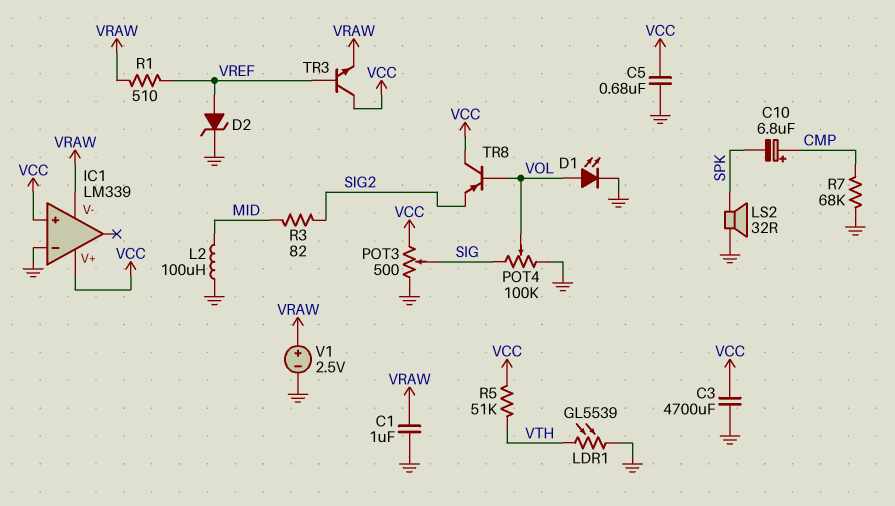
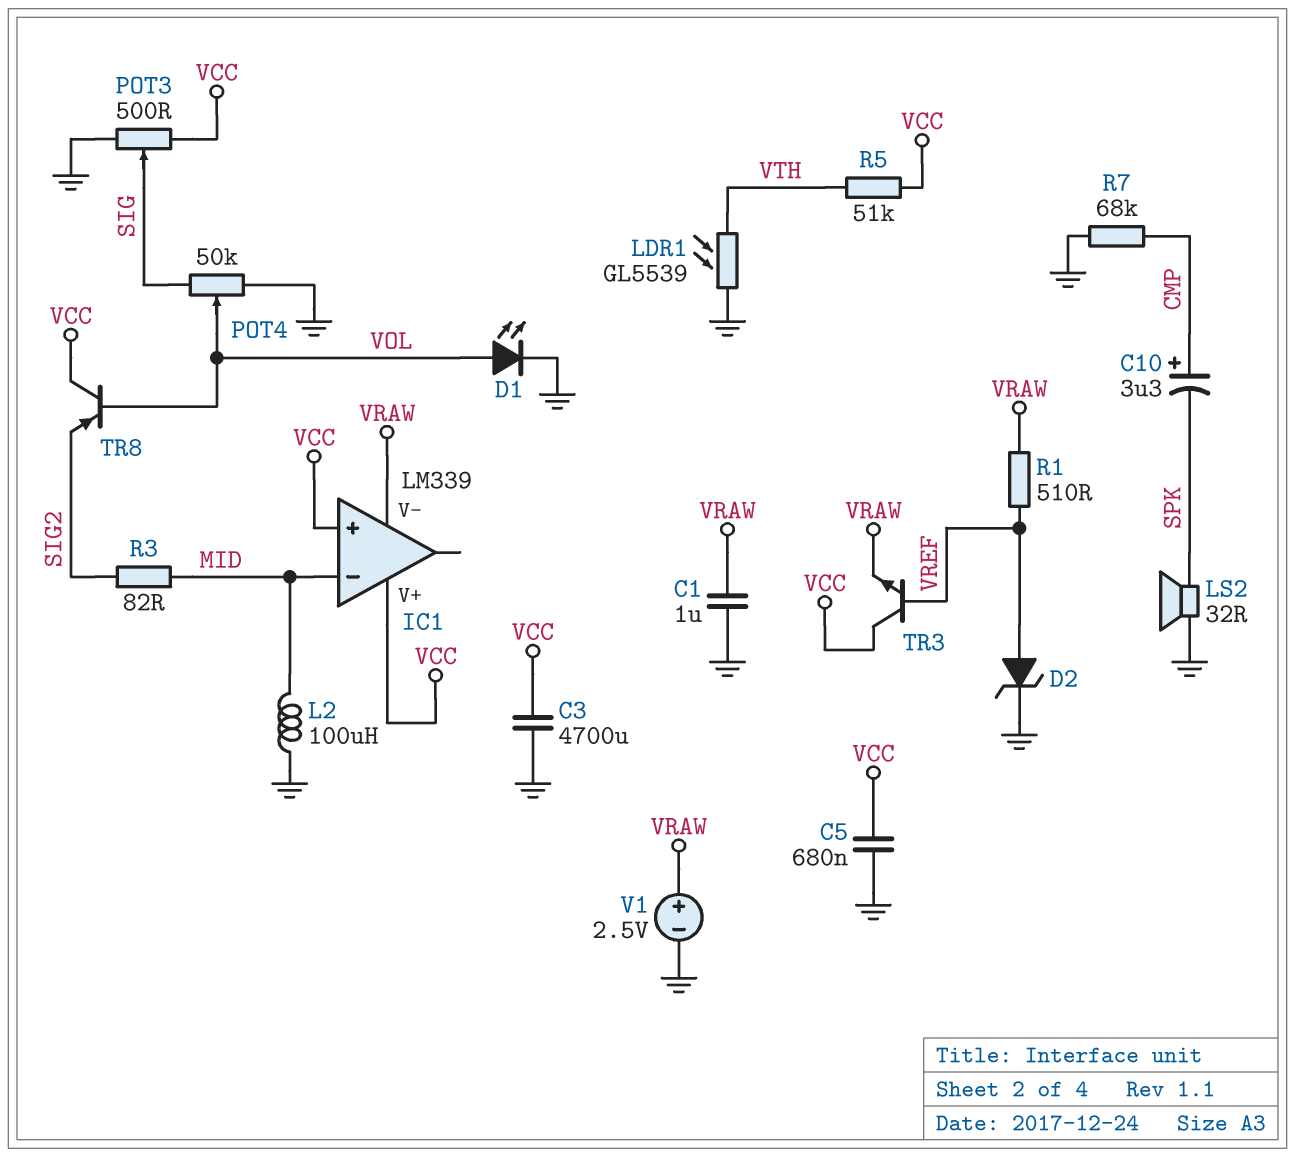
C10: 6.8uF (plus CMP, minus SPK) -> 3.3uF (plus CMP, minus SPK)
IC1 pin in-: GND -> MID
POT4: 100k (GND, SIG, wiper VOL) -> 50k (GND, SIG, wiper VOL)

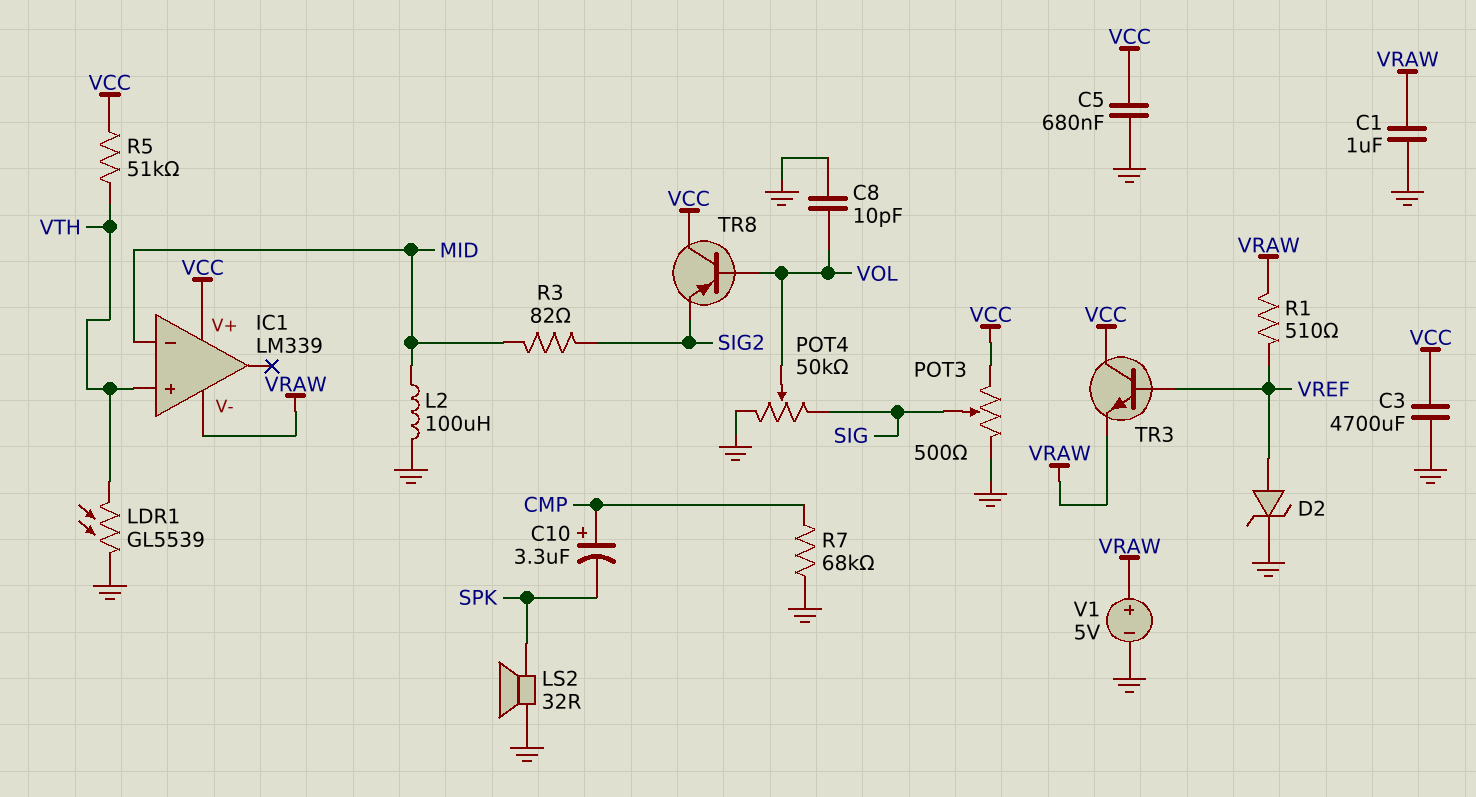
C8: none -> 10pF (GND, VOL)
D1: LED (A VOL, K GND) -> none
IC1 pin in+: VCC -> VTH
V1: 2.5V (plus VRAW, minus GND) -> 5V (plus VRAW, minus GND)

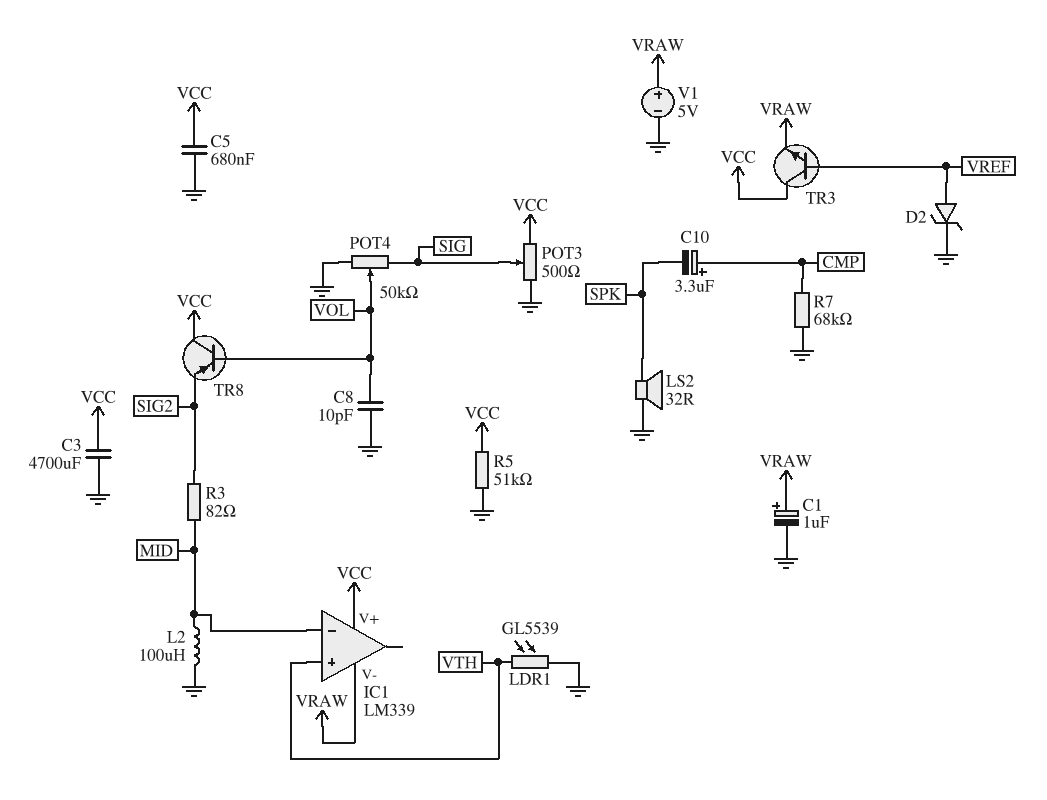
C1: 1uF (GND, VRAW) -> 1uF (plus VRAW, minus GND)
R1: 510 (VRAW, VREF) -> none
R5: 51k (VCC, VTH) -> 51k (GND, VCC)

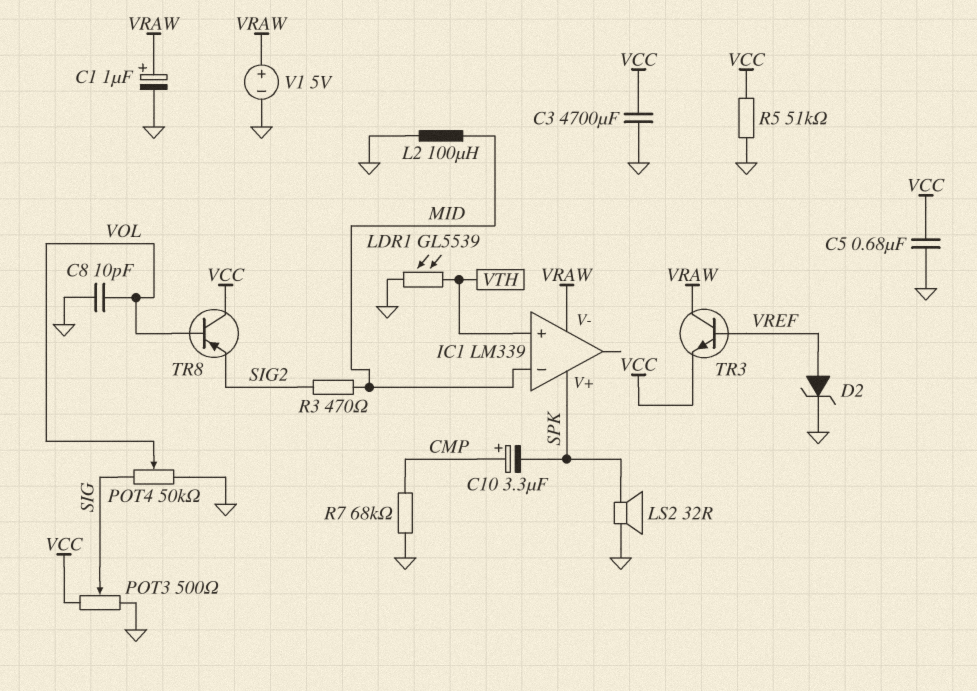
IC1 pin V+: VCC -> SPK
R3: 82 (MID, SIG2) -> 470 (MID, SIG2)
TR3: NPN (B VREF, C VCC, E VRAW) -> NPN (B VREF, C VRAW, E VCC)

